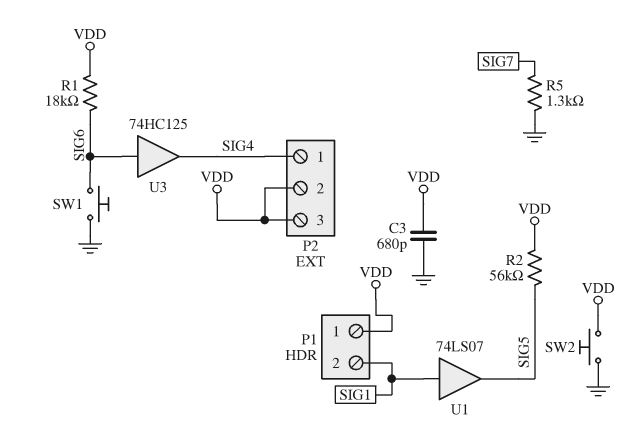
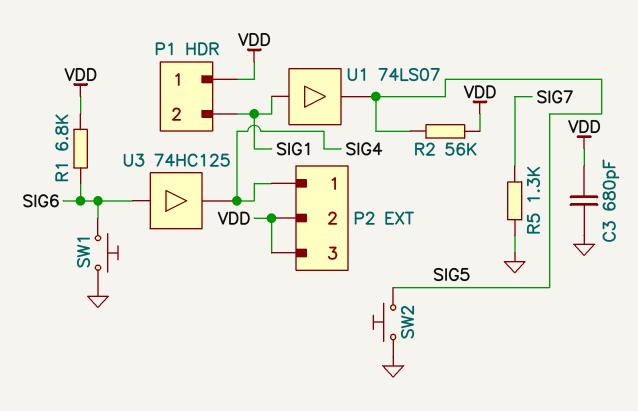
R1: 18k (SIG6, VDD) -> 6.8k (SIG6, VDD)
SW2: button (GND, VDD) -> button (GND, SIG5)

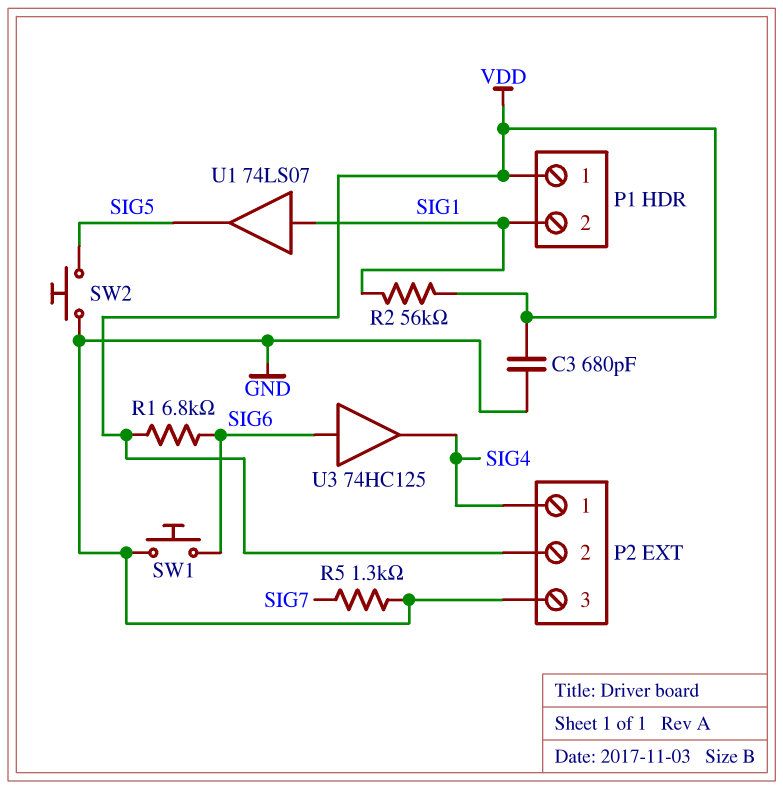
P2 pin 3: VDD -> GND
R2: 56k (SIG5, VDD) -> 56k (SIG1, VDD)

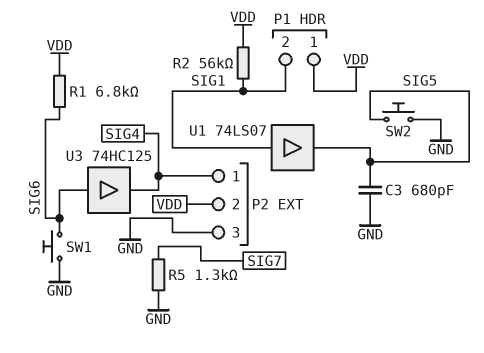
C3: 680pF (GND, VDD) -> 680pF (GND, SIG5)

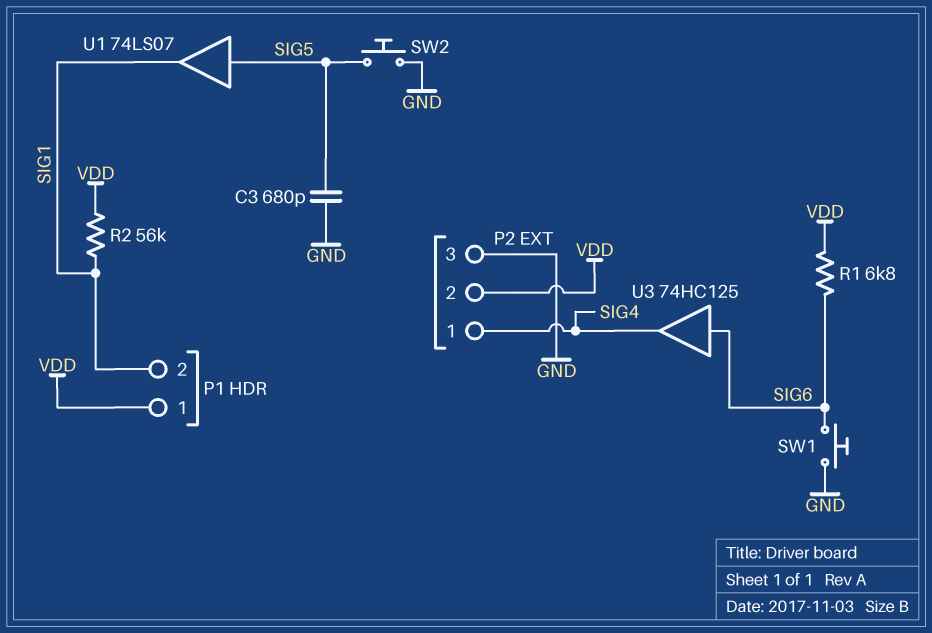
R5: 1.3k (GND, SIG7) -> none
U1: buffer 74LS07 (in SIG1, out SIG5) -> buffer 74LS07 (in SIG5, out SIG1)

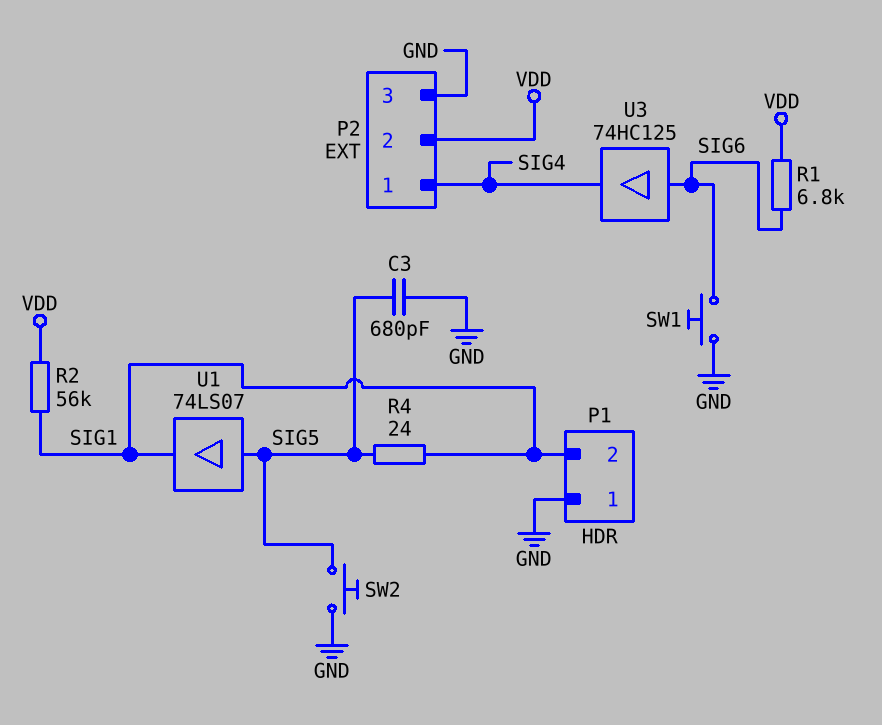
P1 pin 1: VDD -> GND
R4: none -> 24 (SIG1, SIG5)

